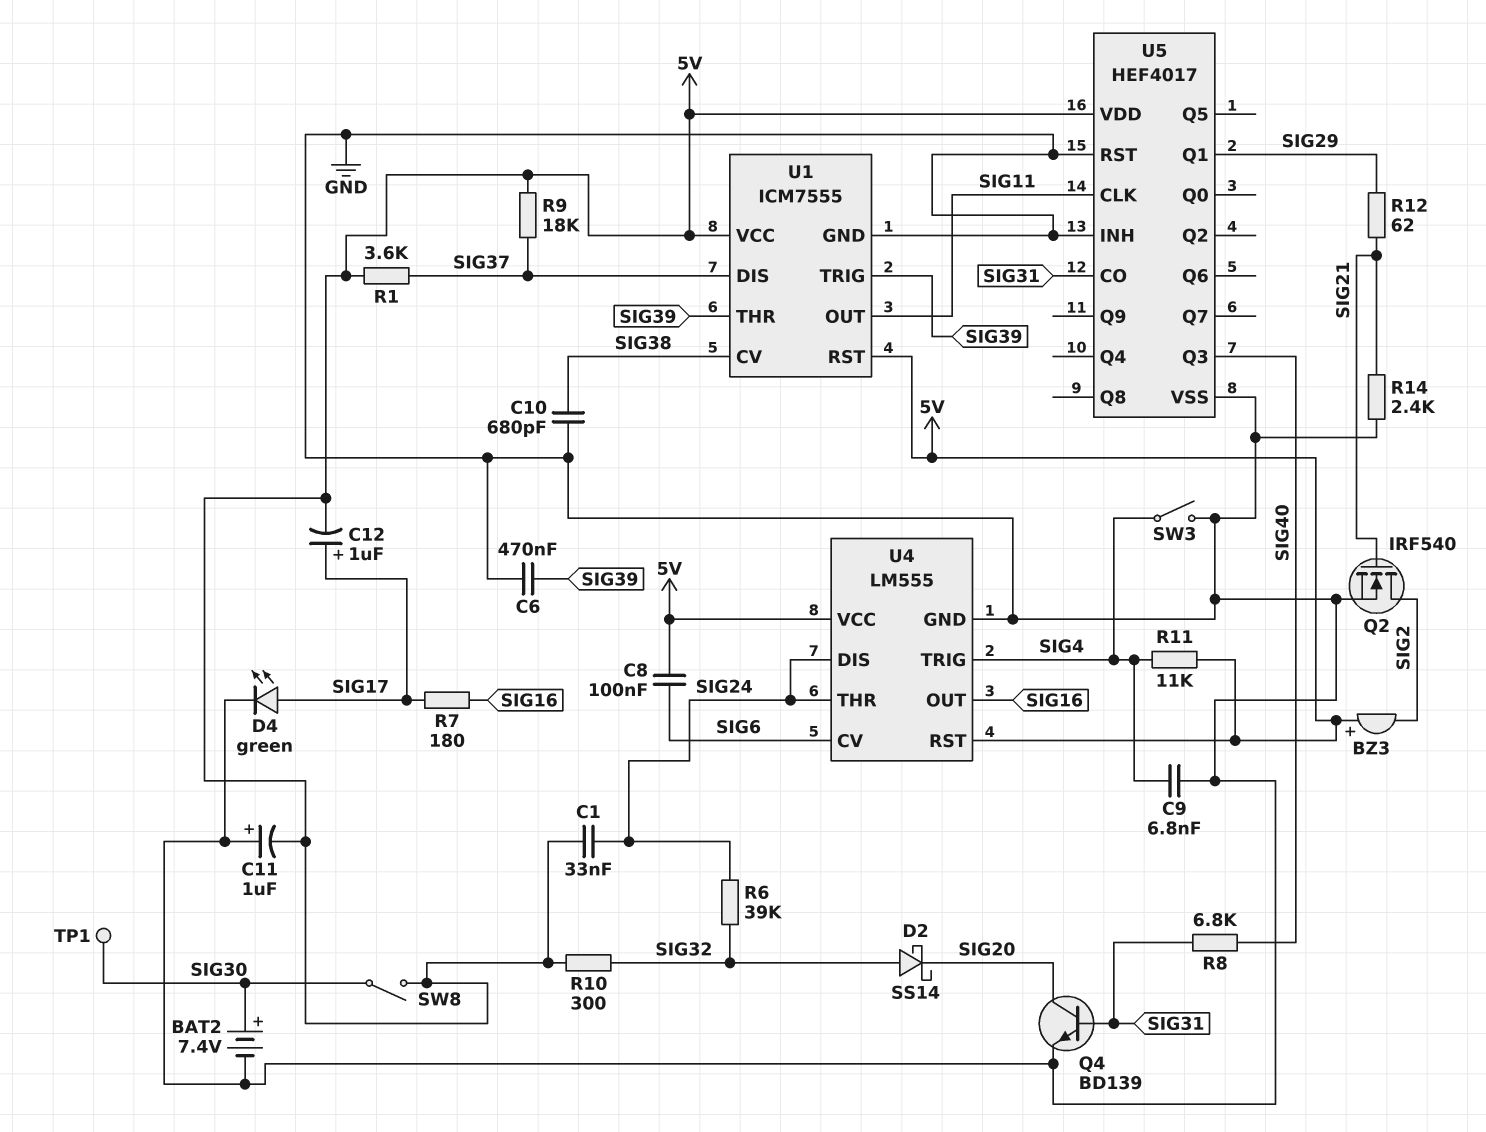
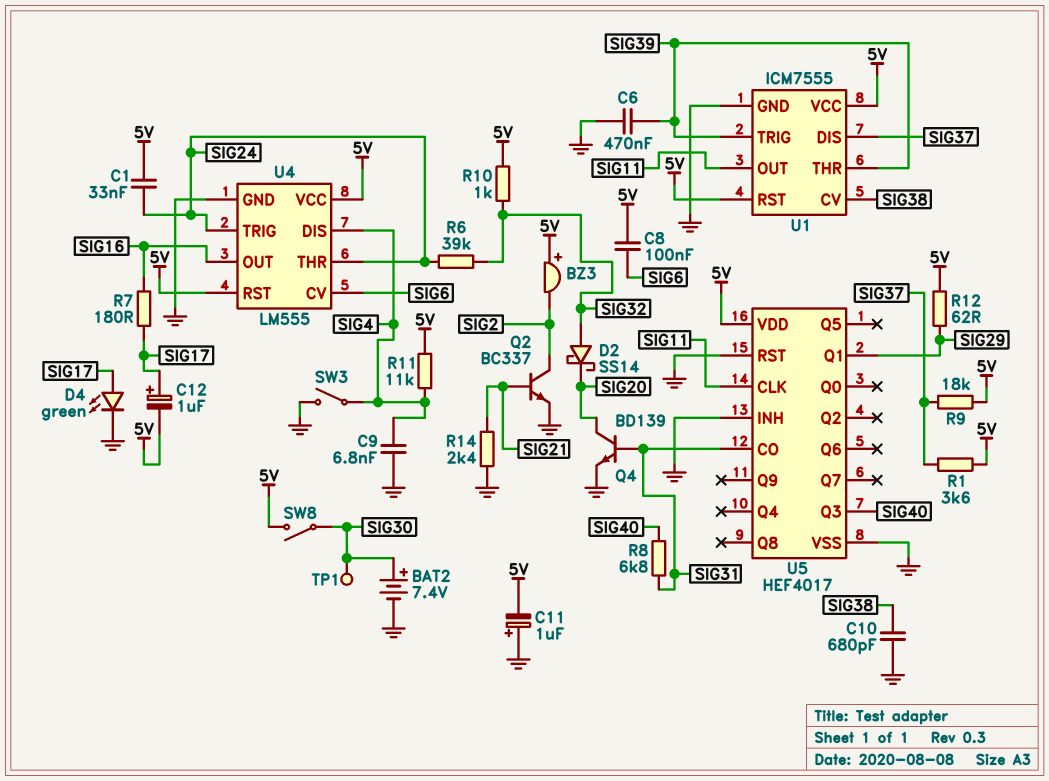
Q2: NMOS IRF540 (G SIG21, D SIG2, S GND) -> NPN BC337 (B SIG21, C SIG2, E GND)
R10: 300 (5V, SIG32) -> 1k (5V, SIG32)
R12: 62 (SIG21, SIG29) -> 62 (5V, SIG29)
U4 pin DIS: SIG24 -> SIG4
U4 pin TRIG: SIG4 -> SIG24

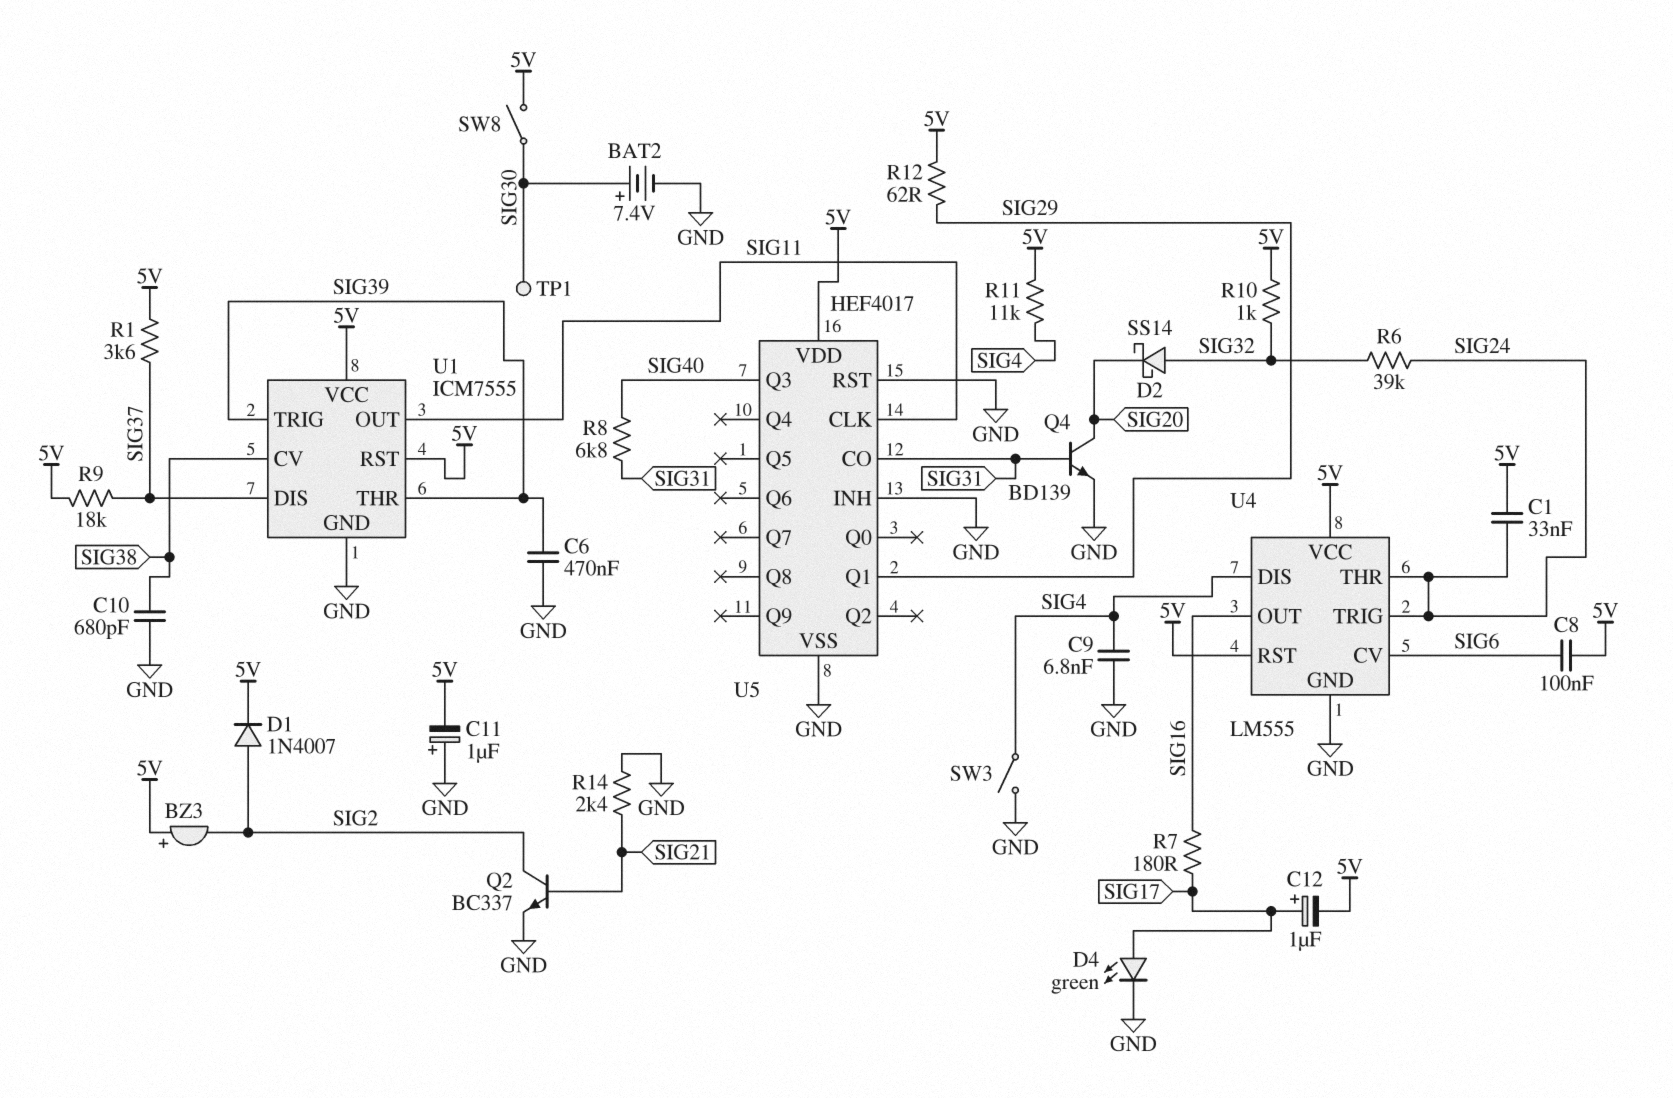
D1: none -> diode 1N4007 (A SIG2, K 5V)

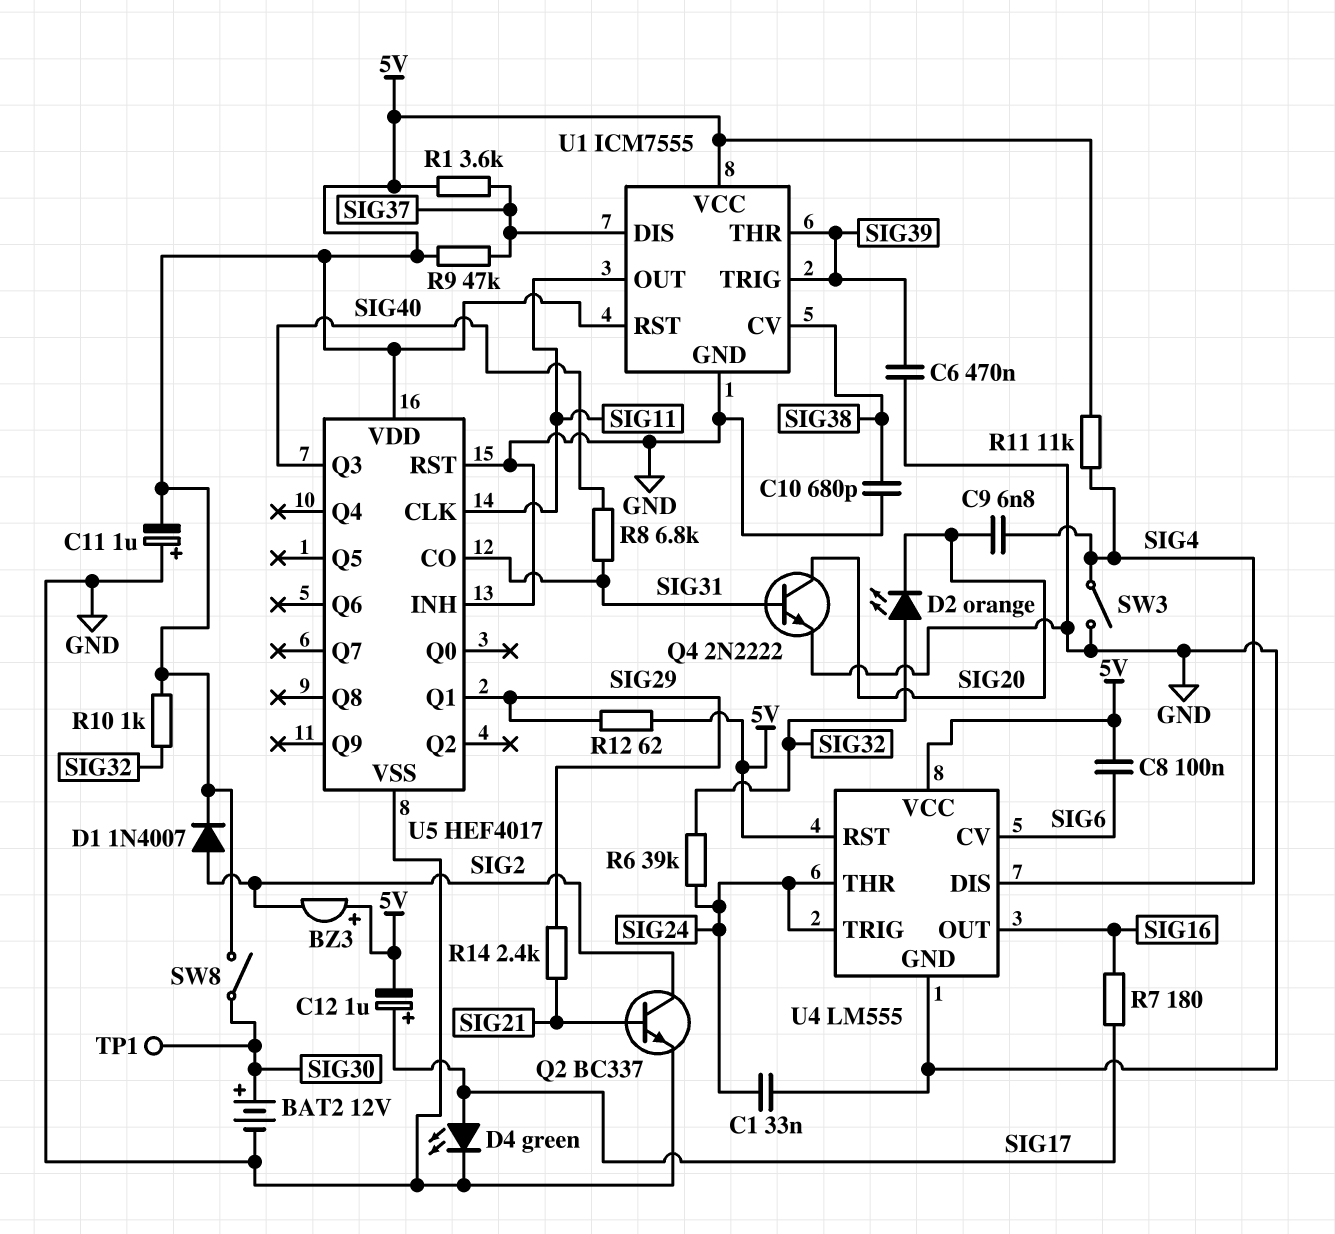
BAT2: 7.4V (plus SIG30, minus GND) -> 12V (plus SIG30, minus GND)
C1: 33nF (5V, SIG24) -> 33nF (GND, SIG24)
C9: 6.8nF (GND, SIG4) -> 6.8nF (SIG4, SIG20)
D2: schottky SS14 (A SIG32, K SIG20) -> LED orange (A SIG32, K SIG20)
Q4: NPN BD139 (B SIG31, C SIG20, E GND) -> NPN 2N2222 (B SIG31, C SIG20, E GND)
R9: 18k (5V, SIG37) -> 47k (5V, SIG37)
R14: 2.4k (GND, SIG21) -> 2.4k (SIG21, SIG29)

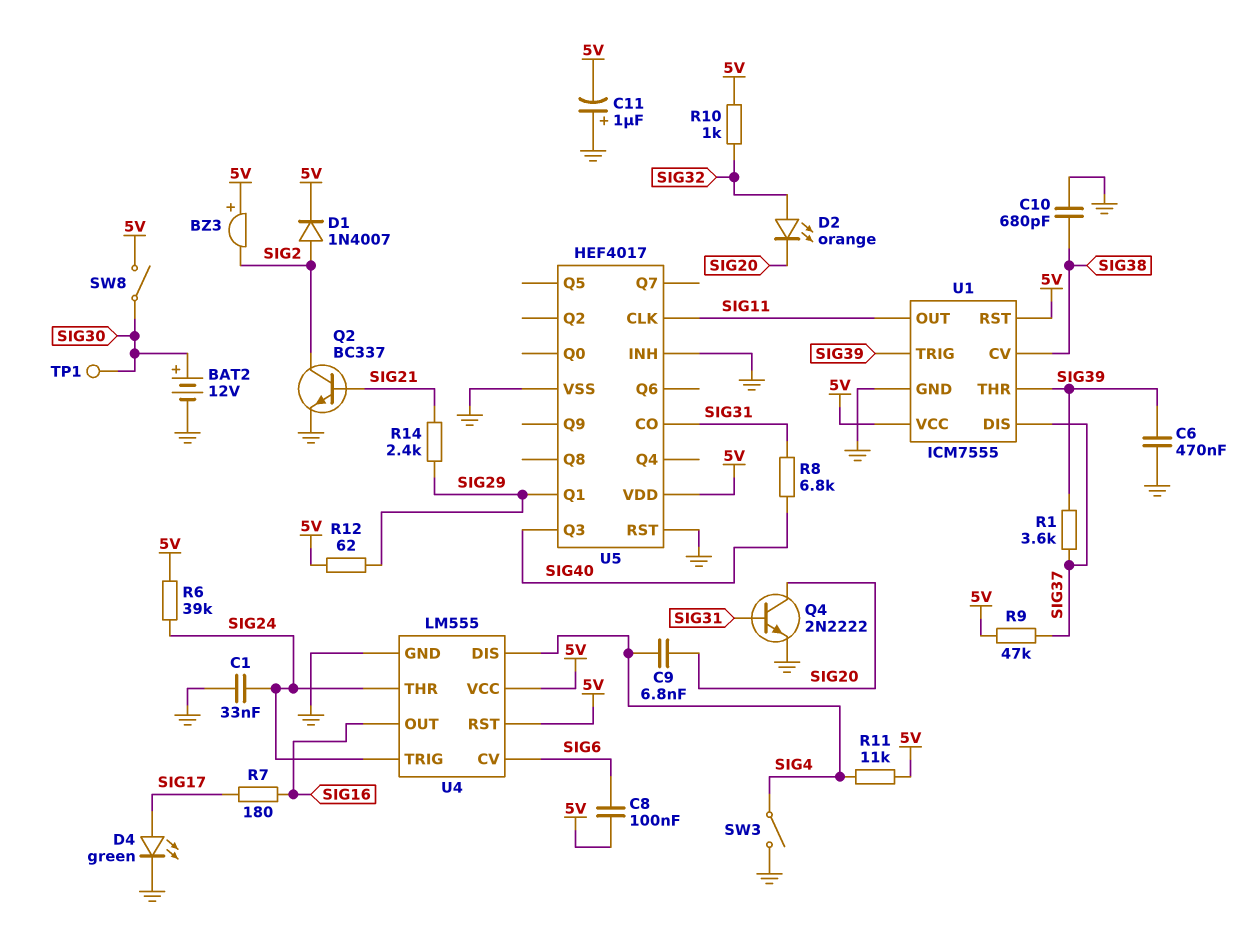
C12: 1uF (plus SIG17, minus 5V) -> none
R1: 3.6k (5V, SIG37) -> 3.6k (SIG37, SIG39)
R6: 39k (SIG24, SIG32) -> 39k (5V, SIG24)

